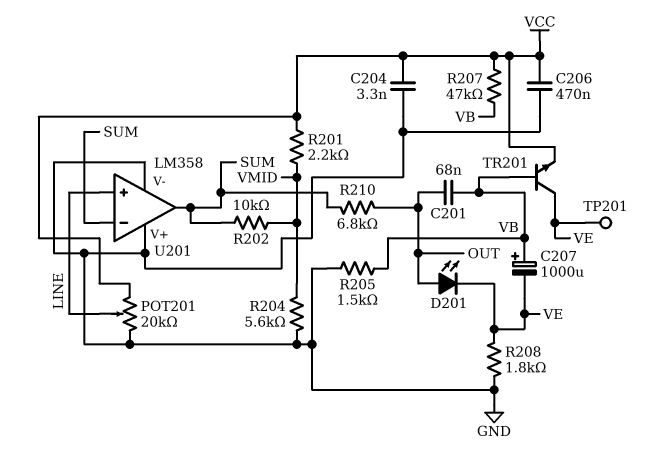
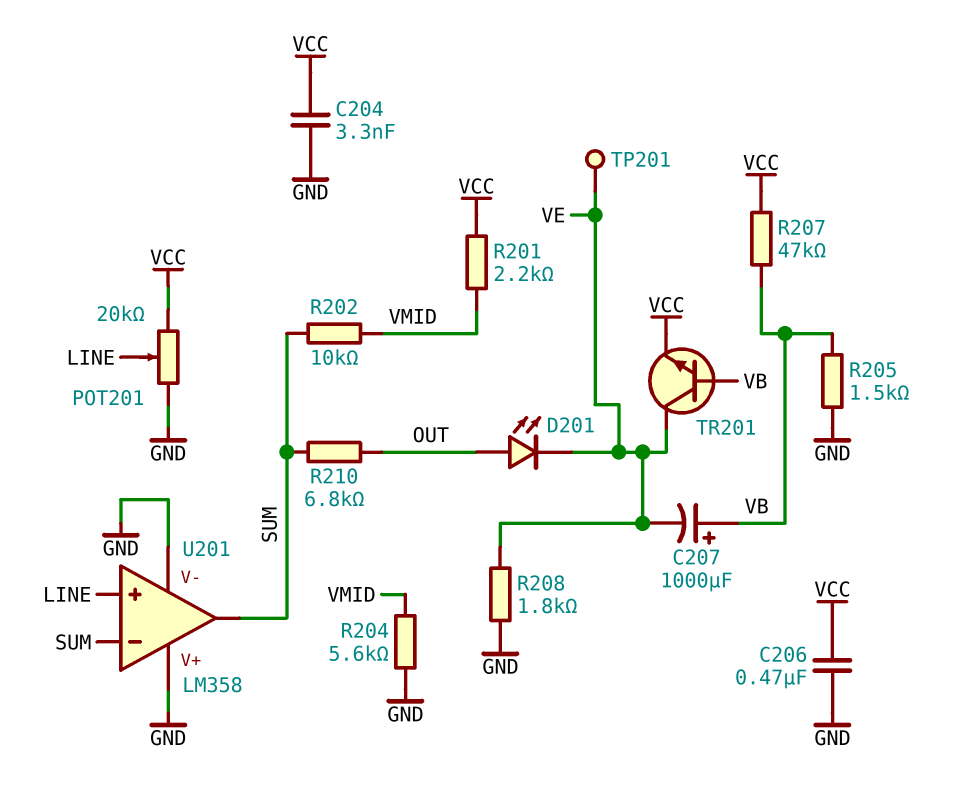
C201: 68nF (OUT, VB) -> none

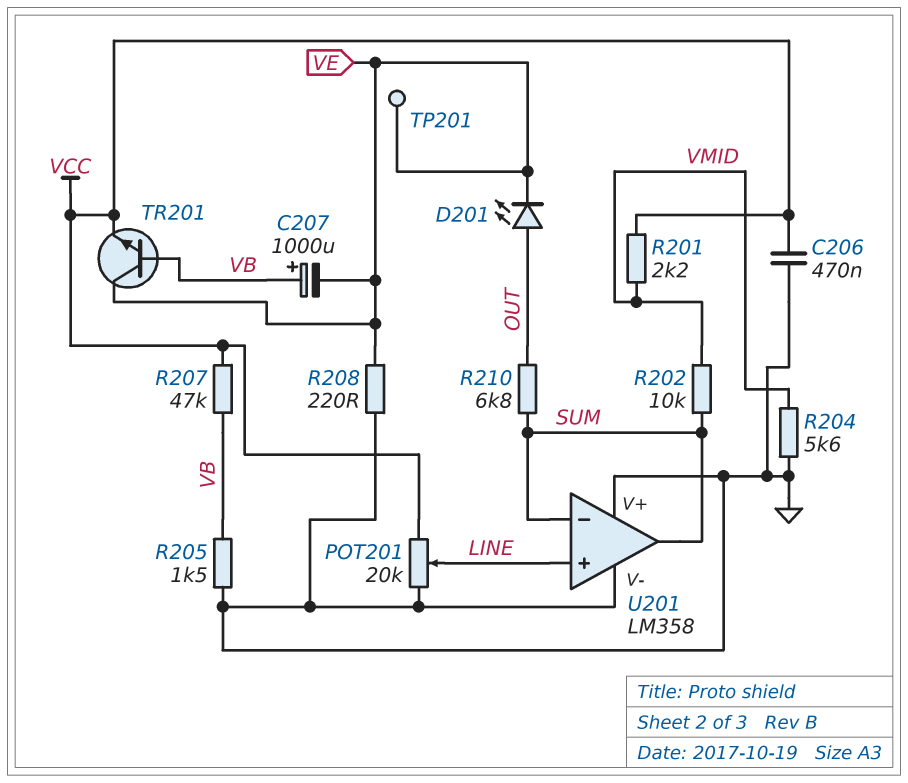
C204: 3.3nF (GND, VCC) -> none
R208: 1.8k (GND, VE) -> 220 (GND, VE)

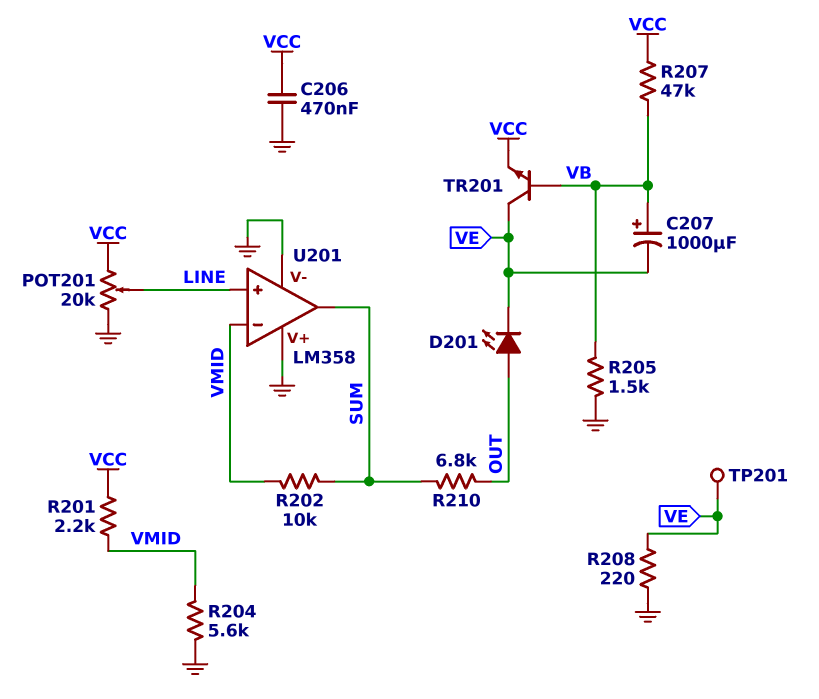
U201 pin in-: SUM -> VMID

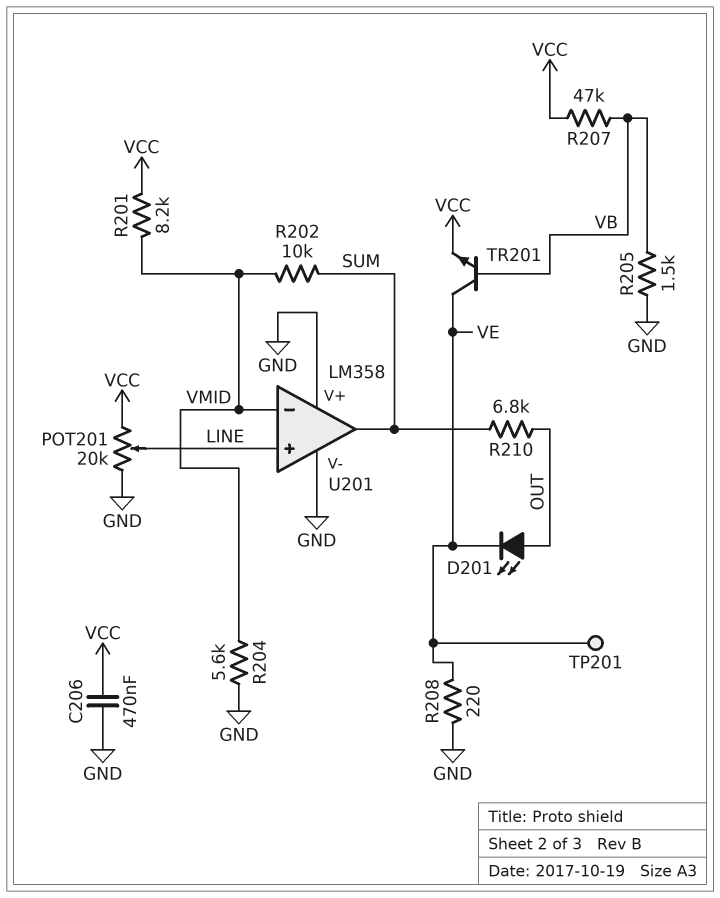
C207: 1000uF (plus VB, minus VE) -> none
R201: 2.2k (VCC, VMID) -> 8.2k (VCC, VMID)

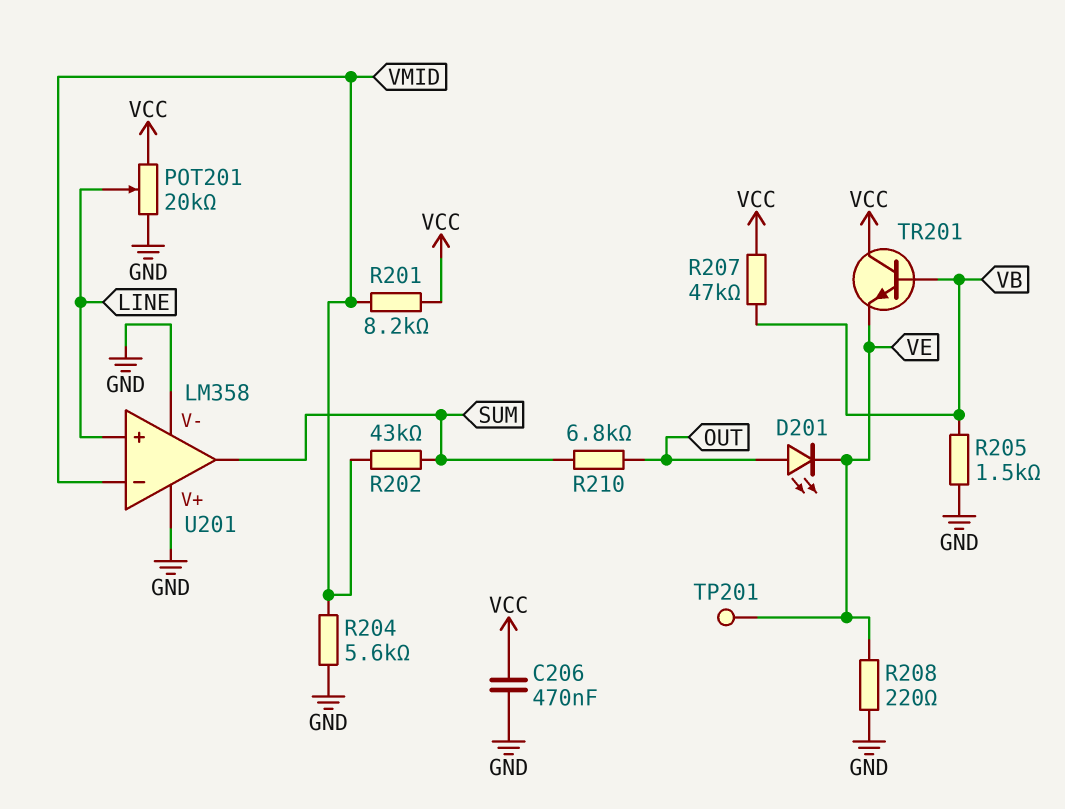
R202: 10k (SUM, VMID) -> 43k (SUM, VMID)
TR201: NPN (B VB, C VE, E VCC) -> NPN (B VB, C VCC, E VE)

